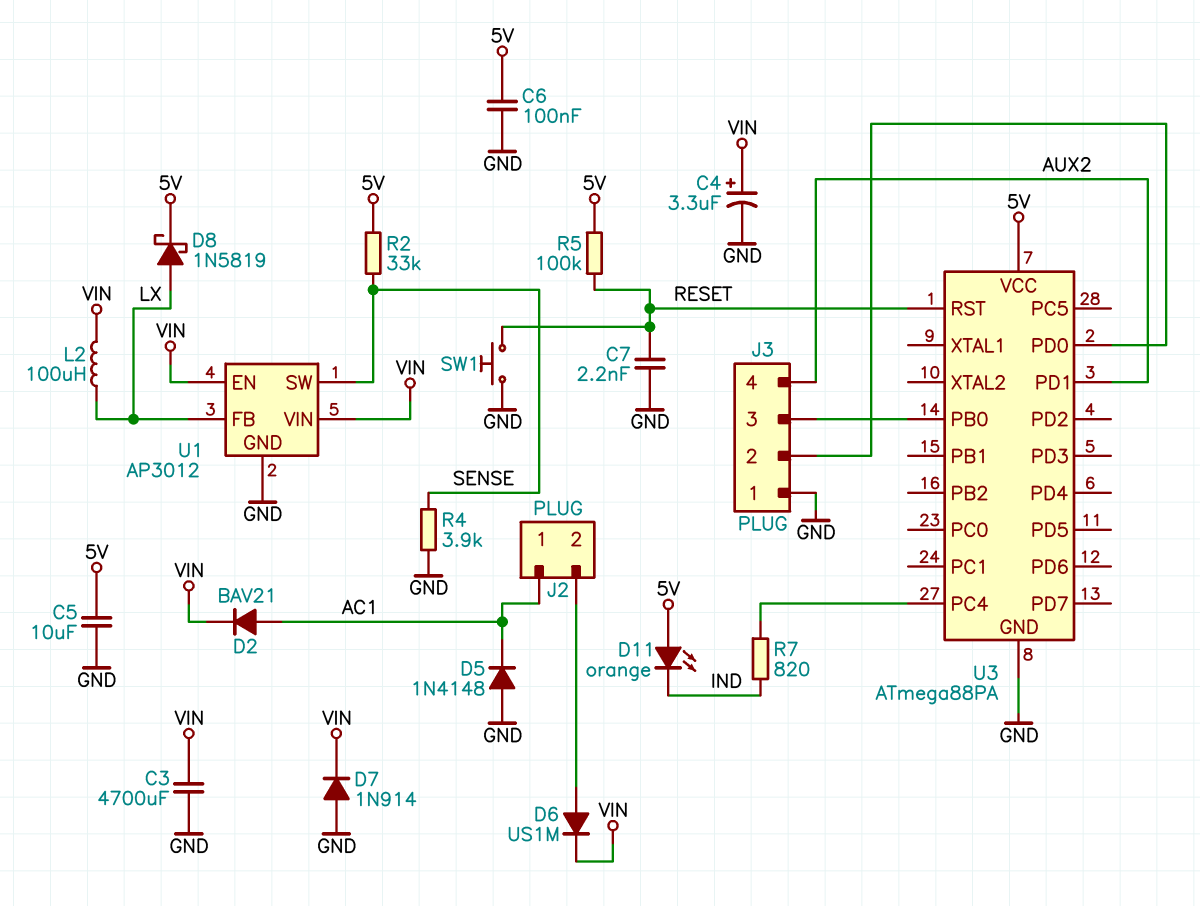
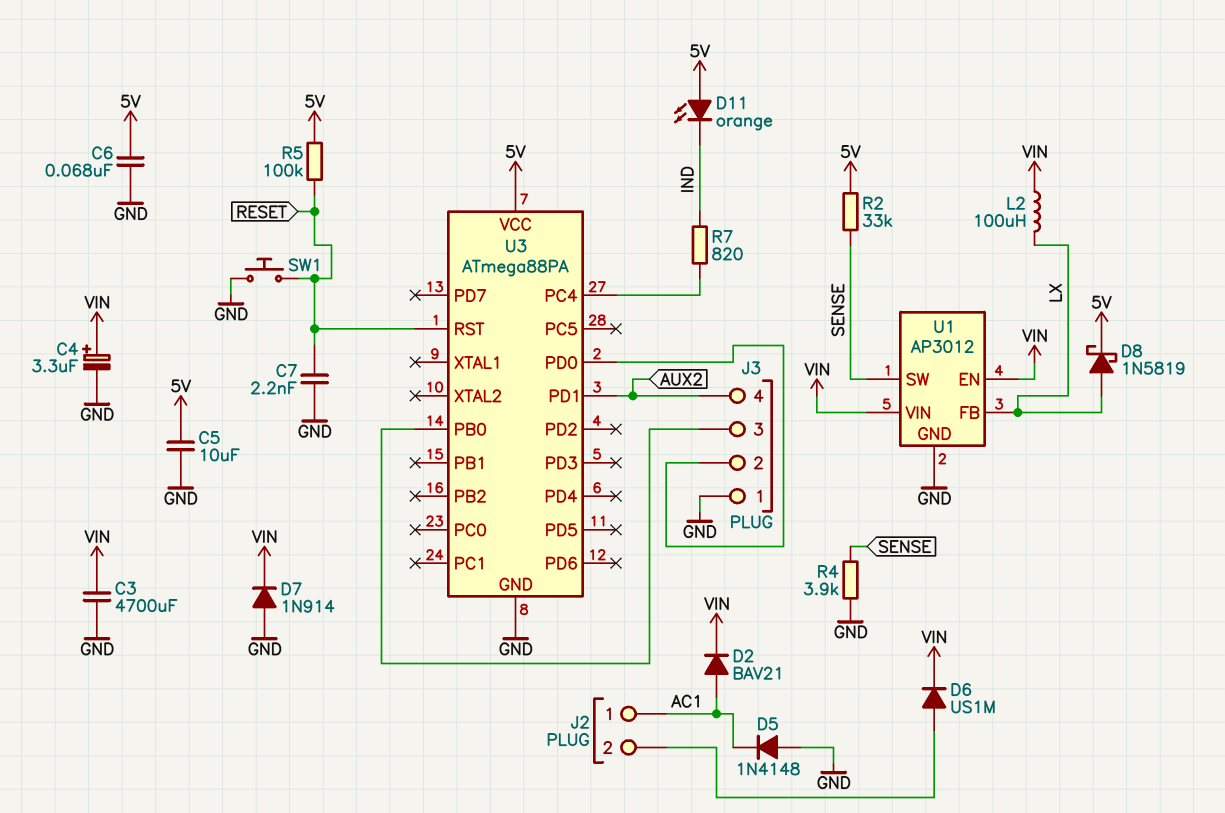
C6: 100nF (5V, GND) -> 68nF (5V, GND)

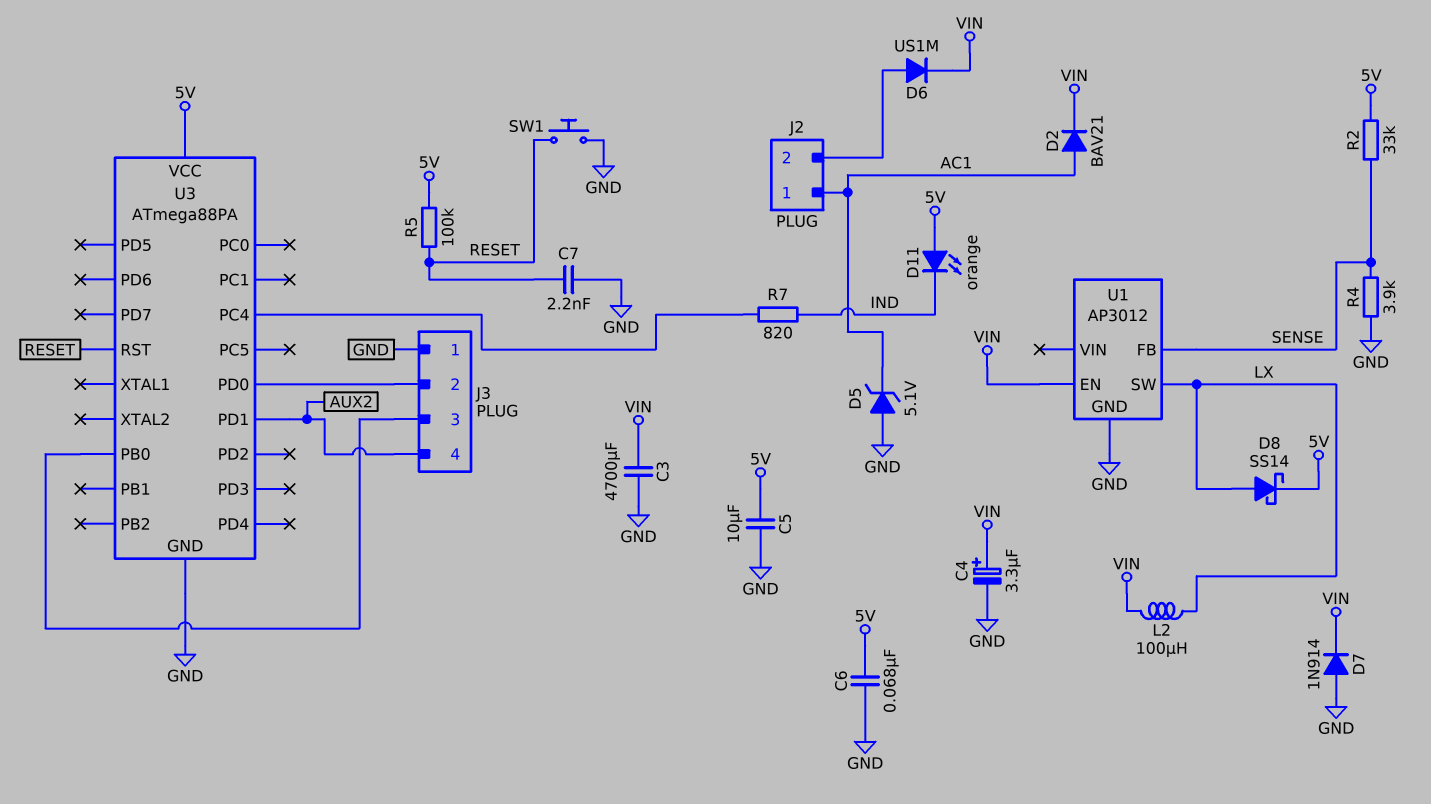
D5: diode 1N4148 (A GND, K AC1) -> zener 5.1V (A GND, K AC1)
D8: schottky 1N5819 (A LX, K 5V) -> schottky SS14 (A LX, K 5V)
U1 pin FB: LX -> SENSE
U1 pin SW: SENSE -> LX
U1 pin VIN: VIN -> none

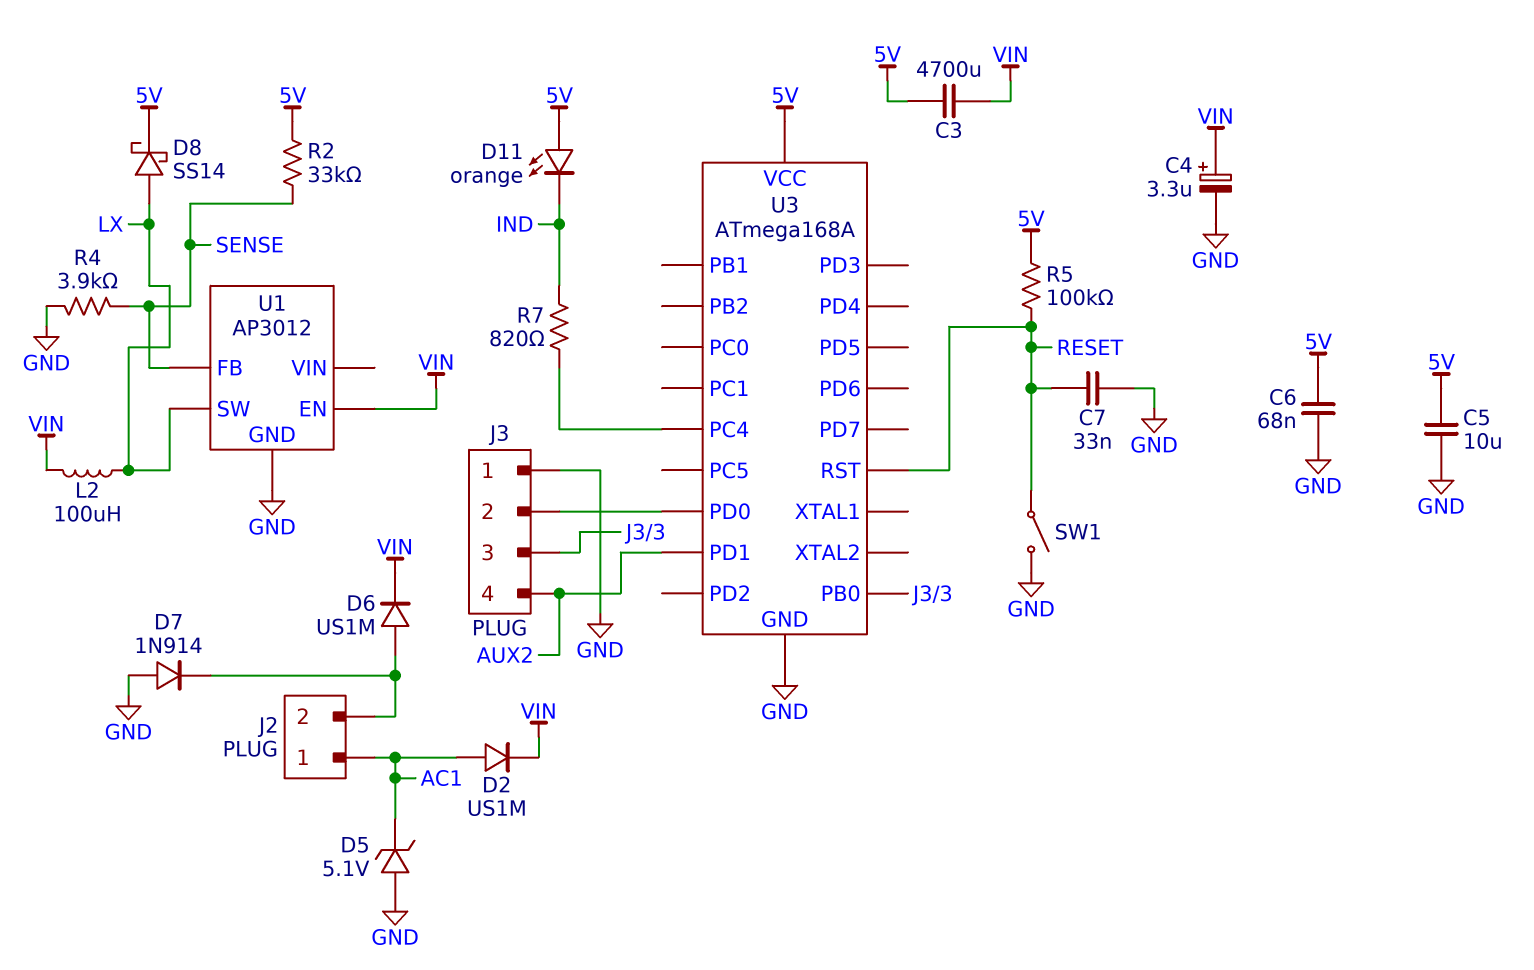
C3: 4700uF (GND, VIN) -> 4700uF (5V, VIN)
C7: 2.2nF (GND, RESET) -> 33nF (GND, RESET)
D2: diode BAV21 (A AC1, K VIN) -> diode US1M (A AC1, K VIN)
D7: diode 1N914 (A GND, K VIN) -> diode 1N914 (A GND, K J2/2)
SW1: button (GND, RESET) -> switch (GND, RESET)
U3: ATmega88PA -> ATmega168A

